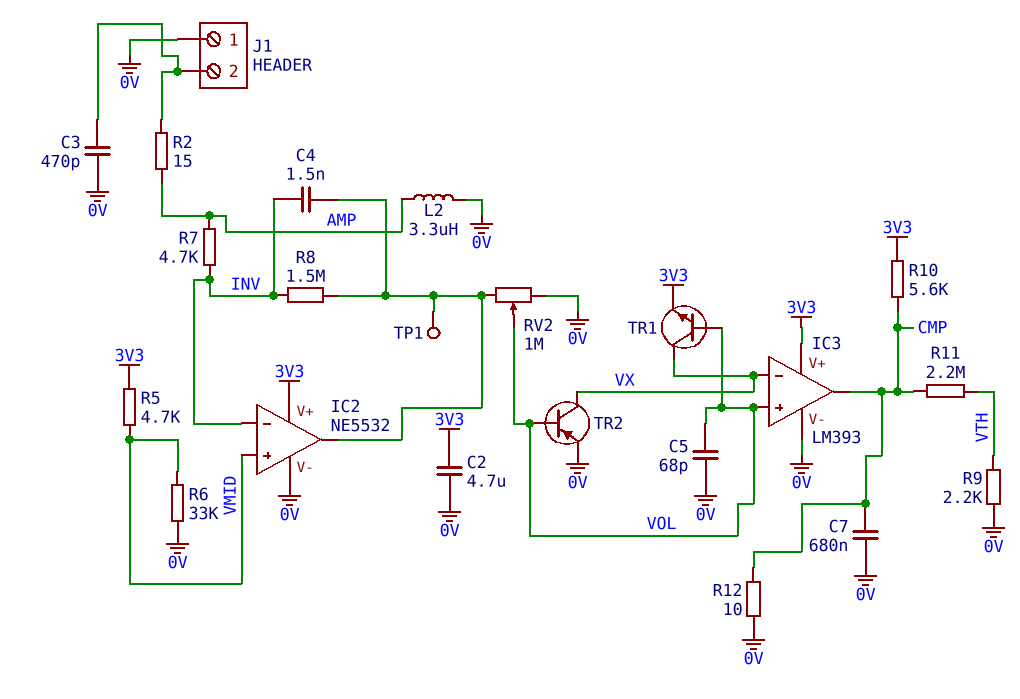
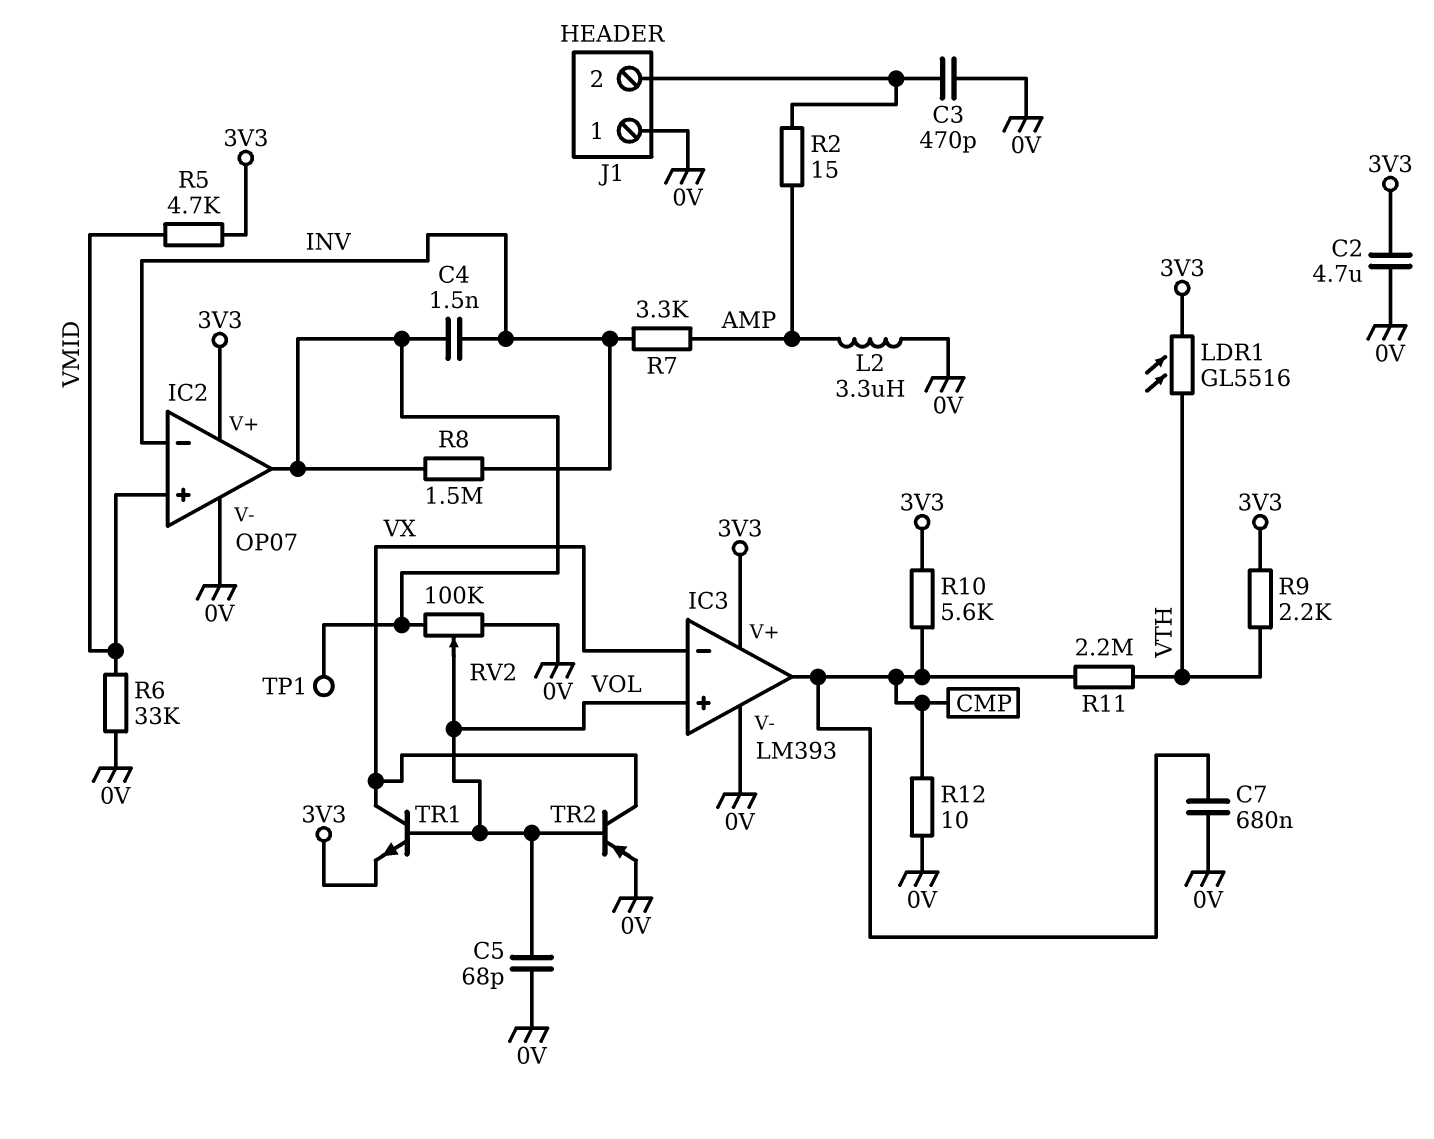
IC2: NE5532 -> OP07
LDR1: none -> GL5516 (3V3, VTH)
R7: 4.7k (AMP, INV) -> 3.3k (AMP, INV)
R9: 2.2k (0V, VTH) -> 2.2k (3V3, VTH)
RV2: 1M (0V, IC2/out, wiper VOL) -> 100k (0V, IC2/out, wiper VOL)

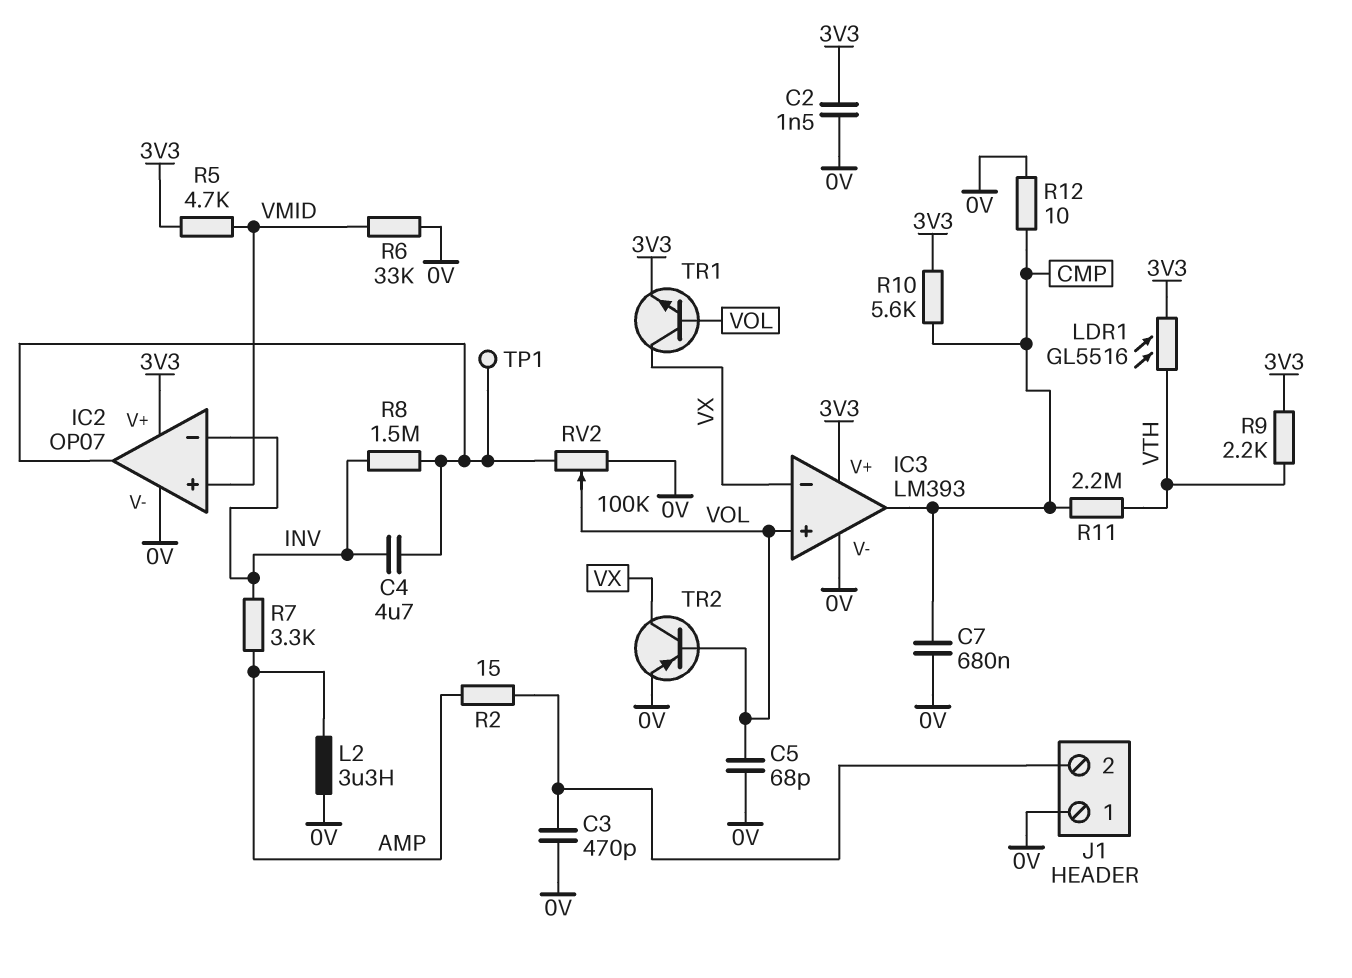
C2: 4.7uF (0V, 3V3) -> 1.5nF (0V, 3V3)
C4: 1.5nF (IC2/out, INV) -> 4.7uF (IC2/out, INV)

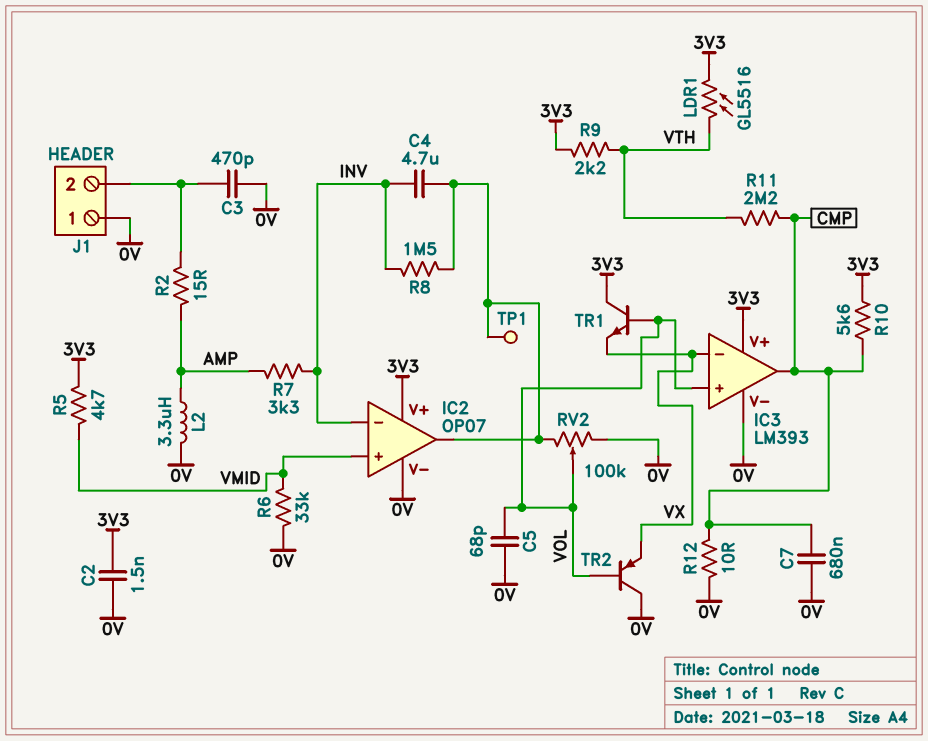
TR1: NPN (B VOL, C VX, E 3V3) -> NPN (B VOL, C 3V3, E VX)
TR2: PNP (B VOL, C VX, E 0V) -> PNP (B VOL, C 0V, E VX)

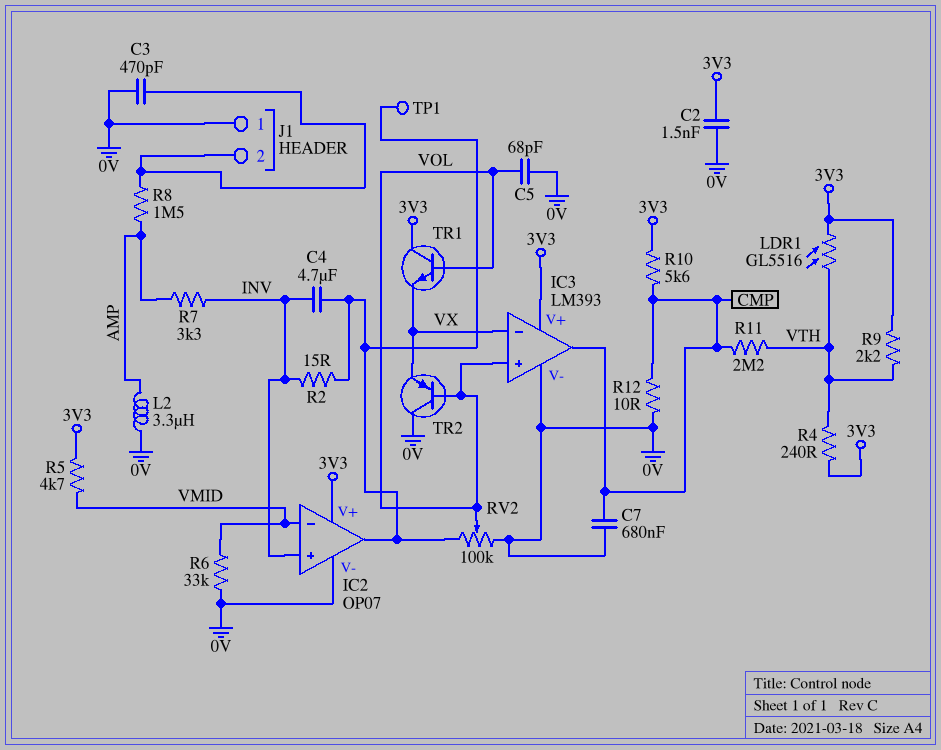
IC2 pin in+: VMID -> INV
IC2 pin in-: INV -> VMID
R2: 15 (AMP, J1/2) -> 15 (IC2/out, INV)
R4: none -> 240 (3V3, VTH)
R8: 1.5M (IC2/out, INV) -> 1.5M (AMP, J1/2)

